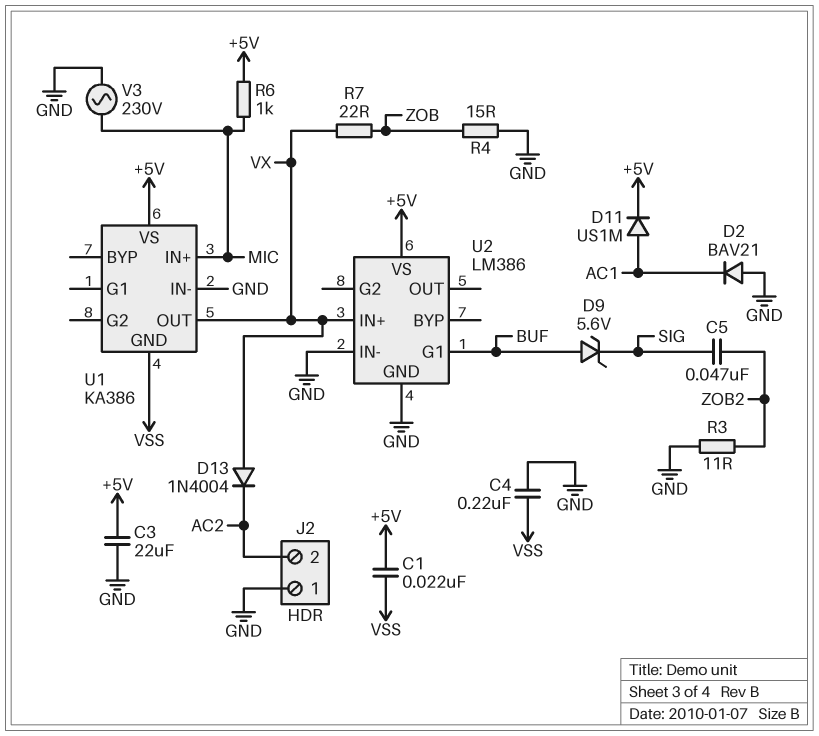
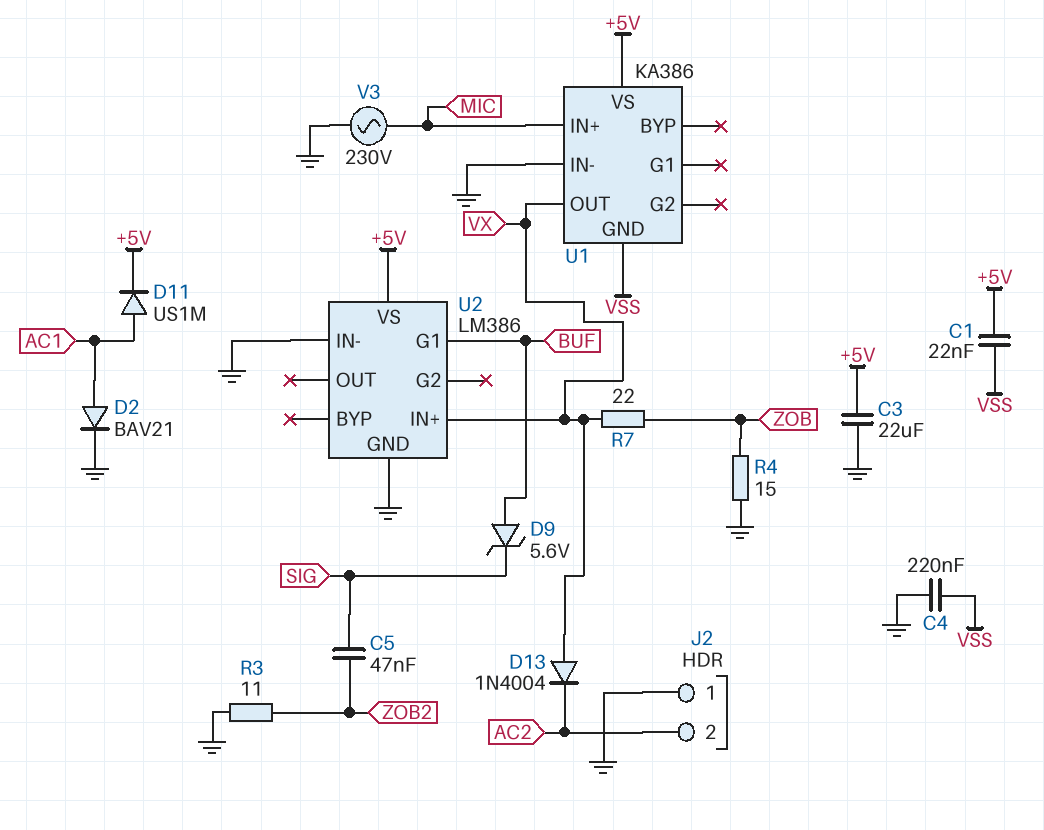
D2: diode BAV21 (A GND, K AC1) -> diode BAV21 (A AC1, K GND)
R6: 1k (+5V, MIC) -> none

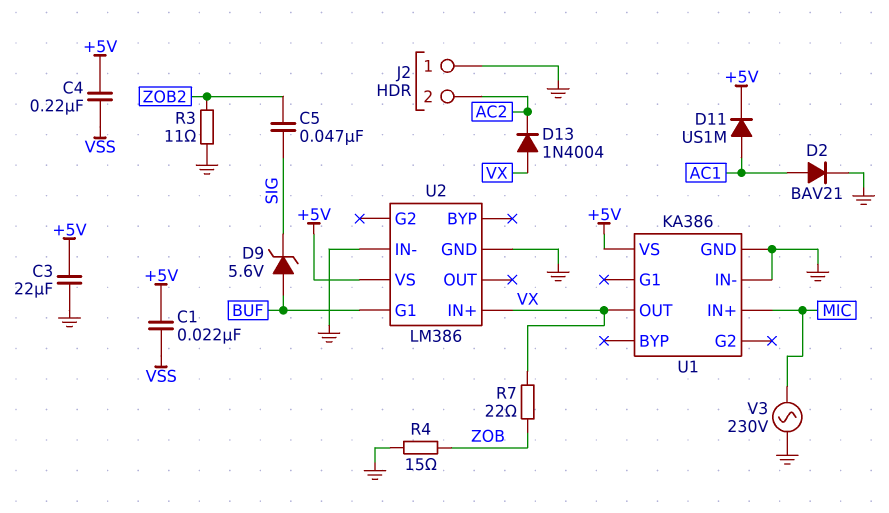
C4: 220nF (GND, VSS) -> 220nF (+5V, VSS)
U1 pin GND: VSS -> GND

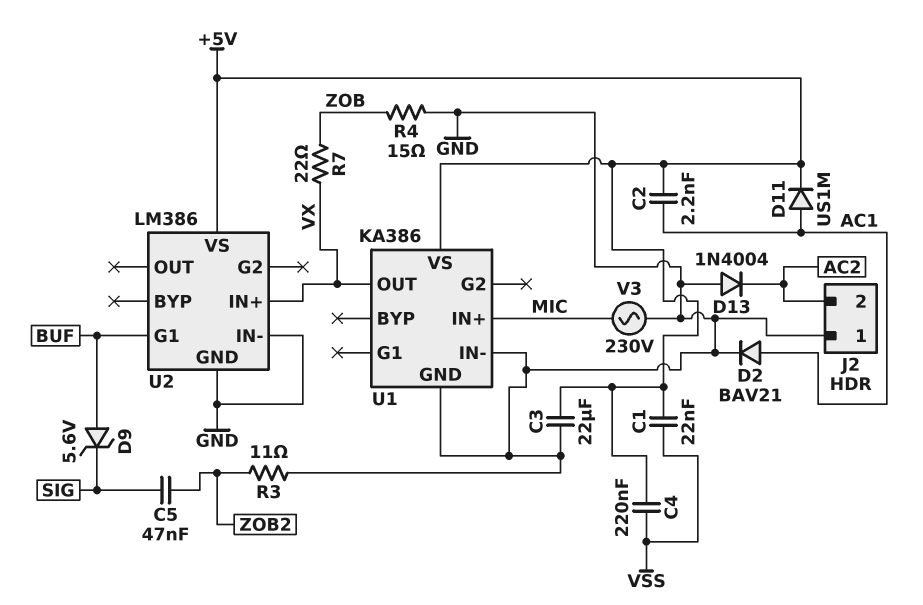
C2: none -> 2.2nF (+5V, AC1)
D13: diode 1N4004 (A VX, K AC2) -> diode 1N4004 (A GND, K AC2)

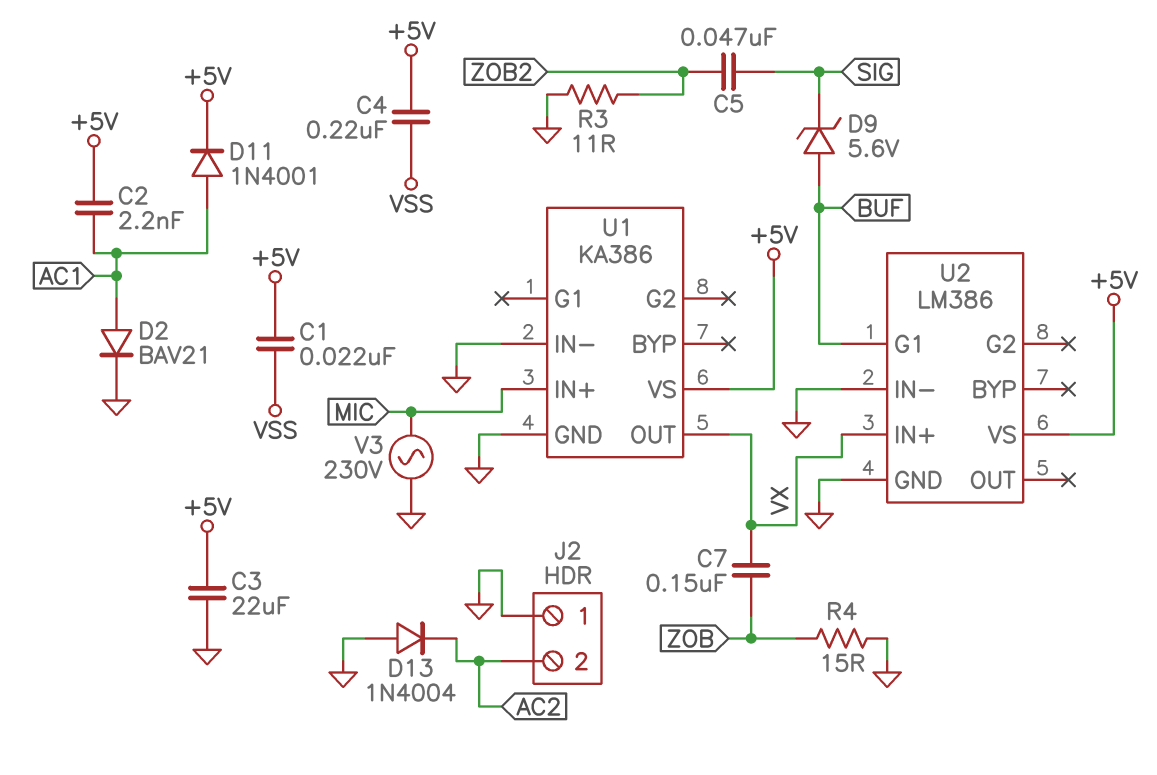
C7: none -> 150nF (VX, ZOB)
D11: diode US1M (A AC1, K +5V) -> diode 1N4001 (A AC1, K +5V)
R7: 22 (VX, ZOB) -> none

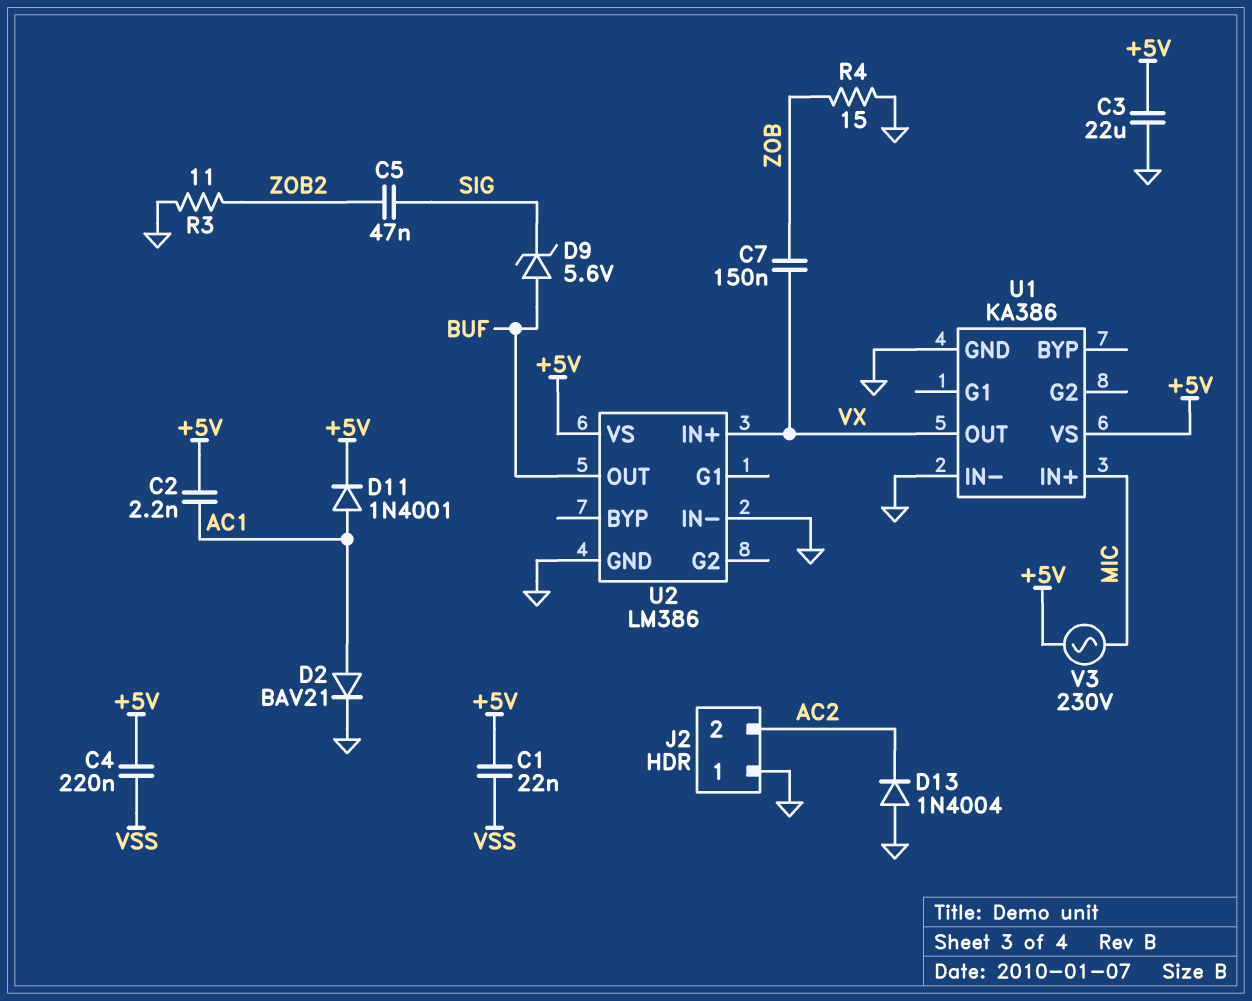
U2 pin G1: BUF -> none
U2 pin OUT: none -> BUF
V3: AC 230V (GND, MIC) -> AC 230V (+5V, MIC)

